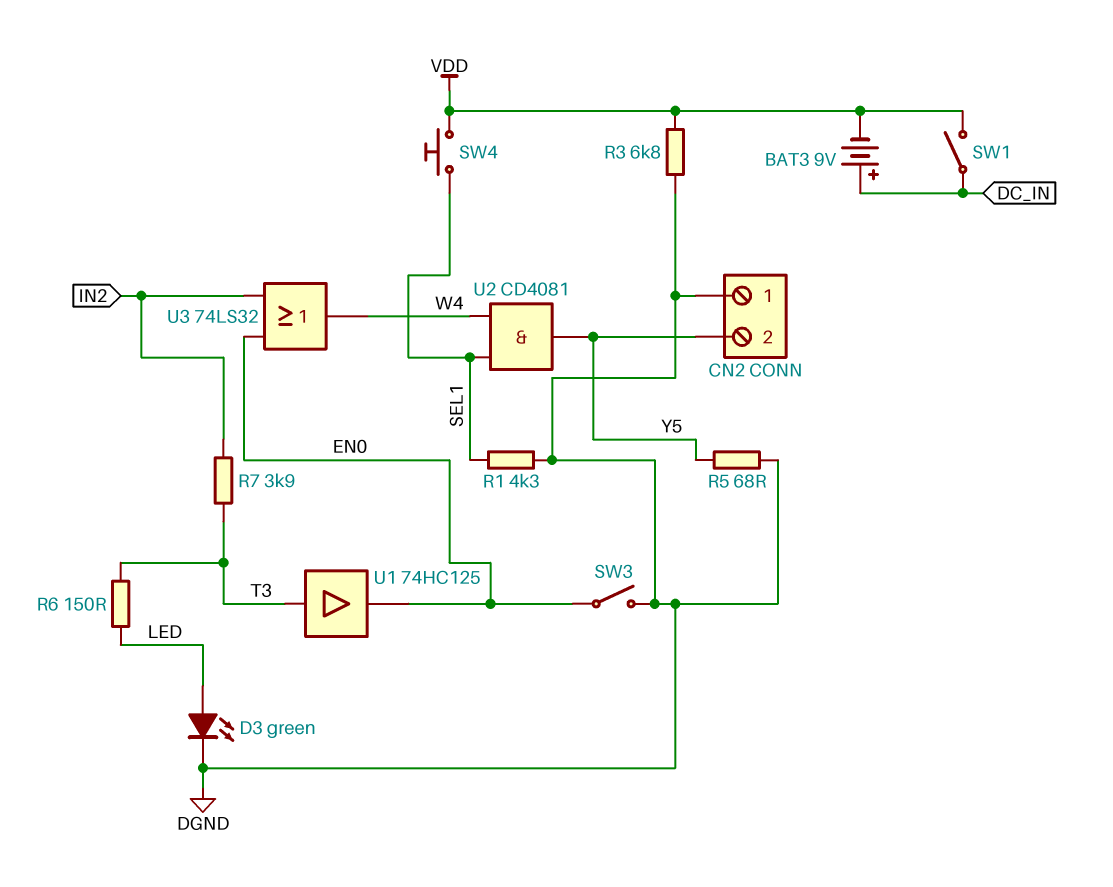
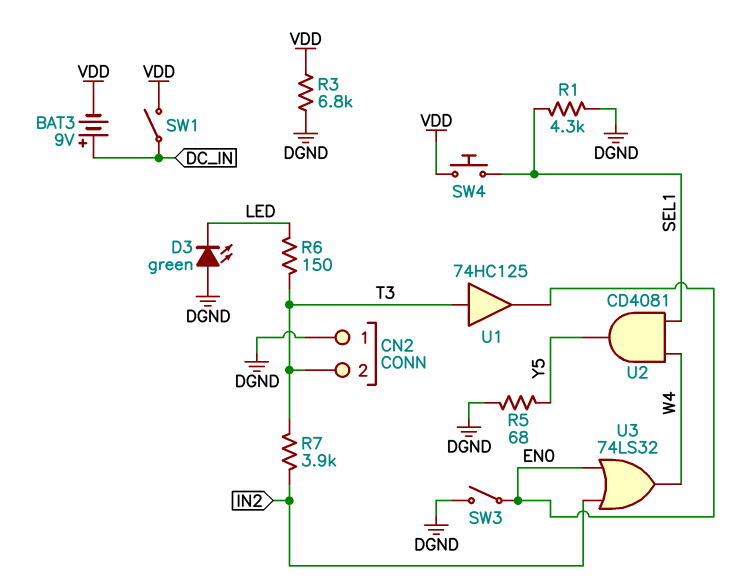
CN2 pin 2: Y5 -> T3
D3: LED green (A LED, K DGND) -> LED green (A DGND, K LED)

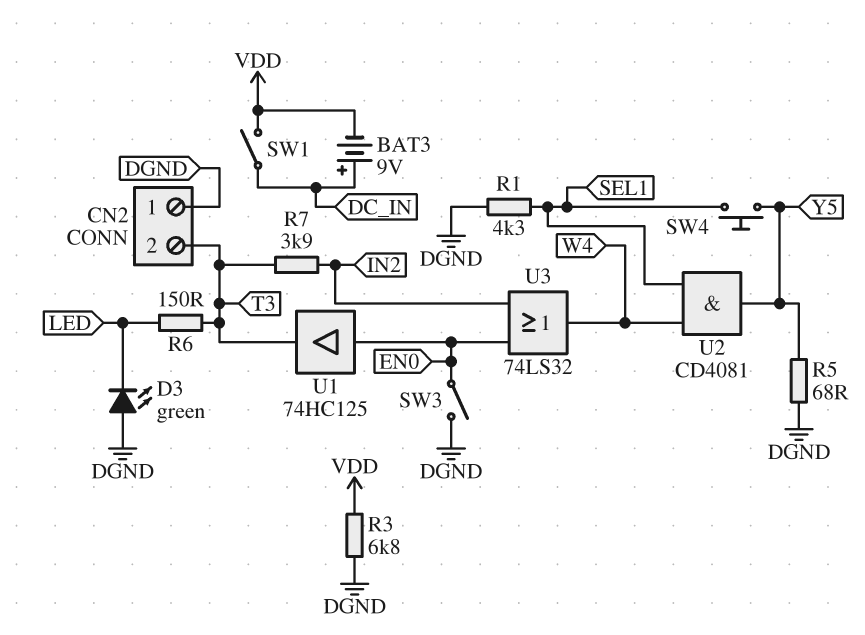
SW4: button (SEL1, VDD) -> button (SEL1, Y5)
U1: buffer 74HC125 (in T3, out EN0) -> buffer 74HC125 (in EN0, out T3)

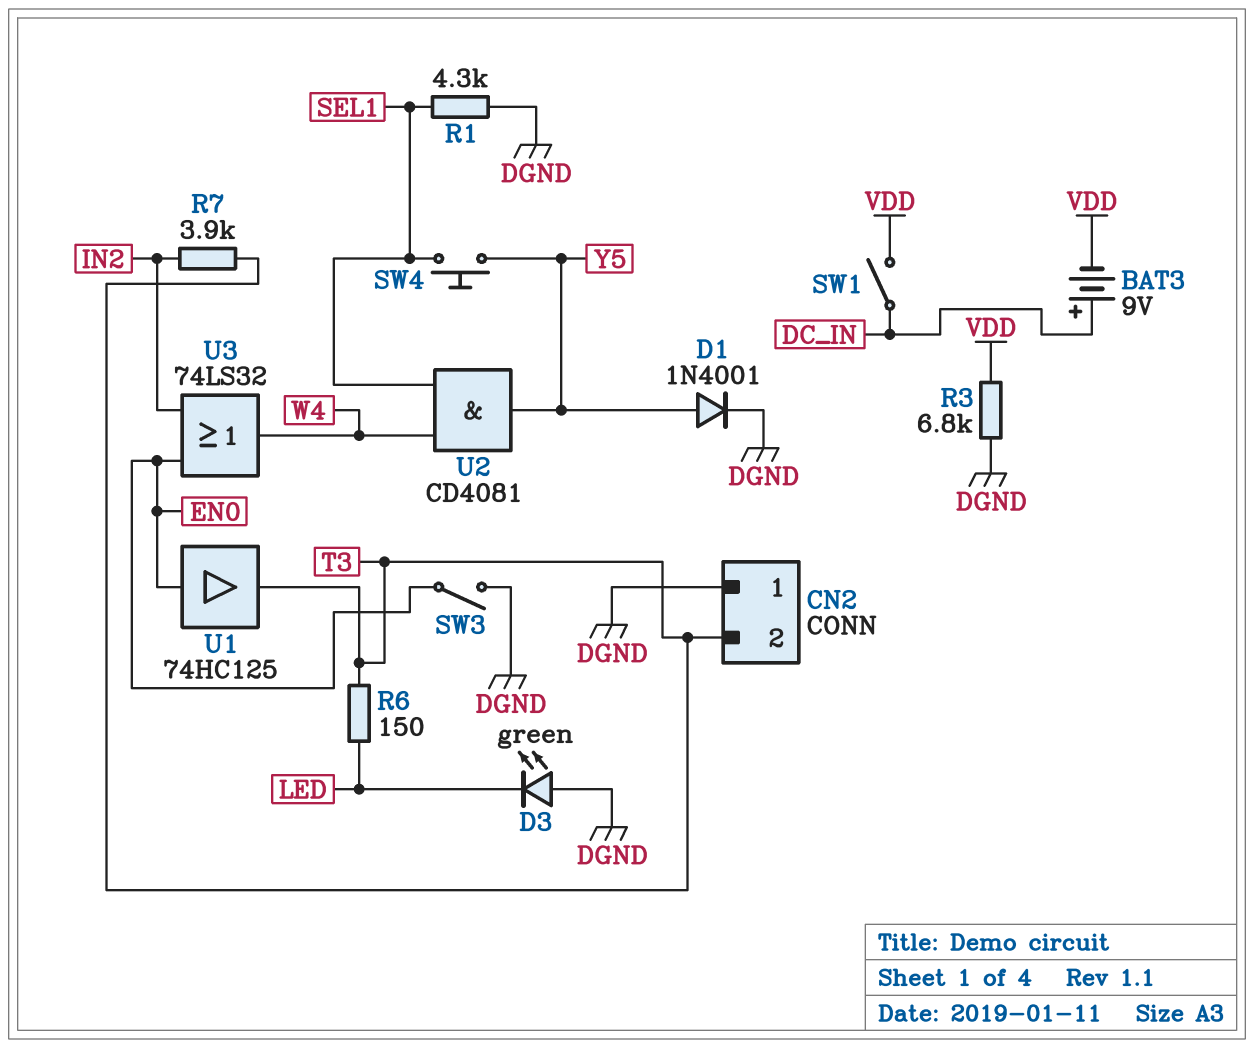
D1: none -> diode 1N4001 (A Y5, K DGND)
R5: 68 (DGND, Y5) -> none

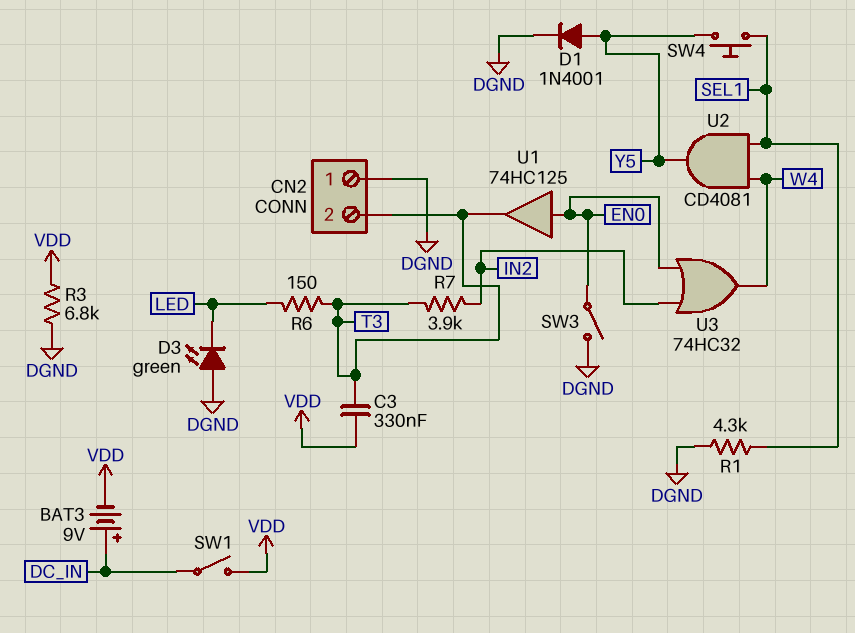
C3: none -> 330nF (T3, VDD)
U3: OR 74LS32 (in EN0, in IN2, out W4) -> OR 74HC32 (in EN0, in IN2, out W4)

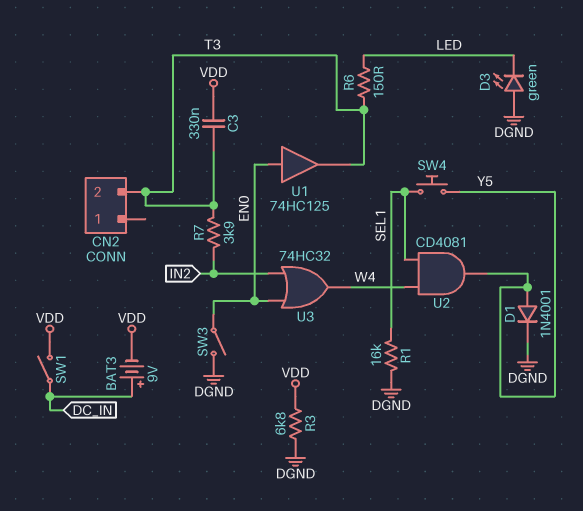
CN2 pin 1: DGND -> none
R1: 4.3k (DGND, SEL1) -> 16k (DGND, SEL1)

